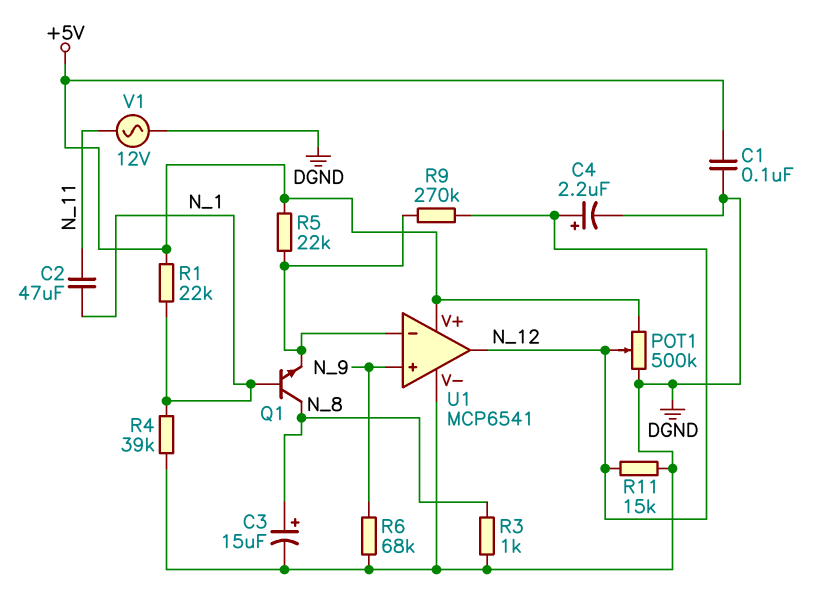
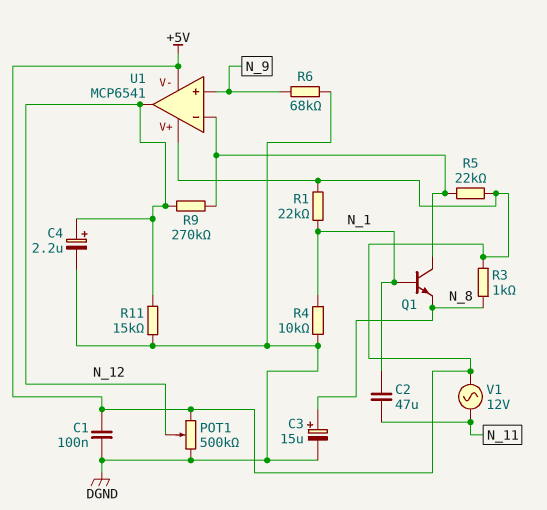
Q1: NPN (B N_1, C N_8, E U1/in-) -> NPN (B N_1, C U1/in-, E N_8)
R3: 1k (DGND, N_8) -> 1k (+5V, N_8)
R4: 39k (DGND, N_1) -> 10k (DGND, N_1)
U1 pin V-: DGND -> +5V
V1: AC 12V (DGND, N_11) -> AC 12V (+5V, N_11)

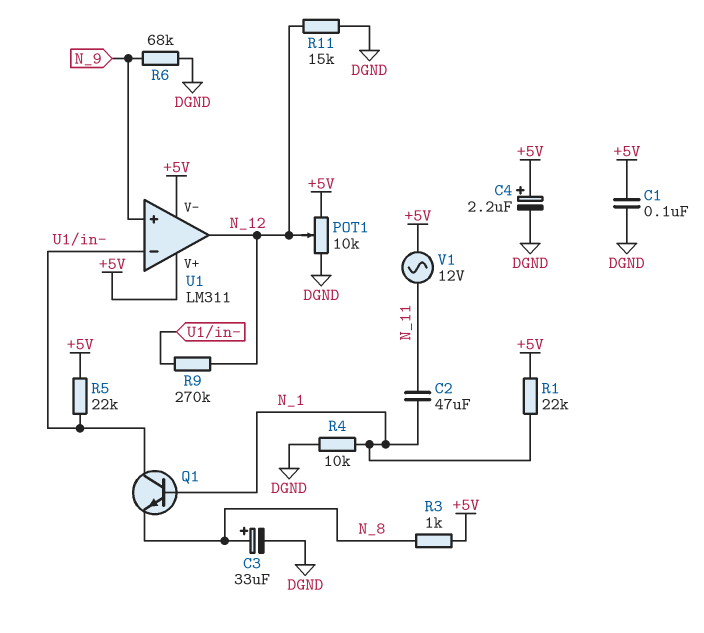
C3: 15uF (plus N_8, minus DGND) -> 33uF (plus N_8, minus DGND)
C4: 2.2uF (plus N_12, minus DGND) -> 2.2uF (plus +5V, minus DGND)
POT1: 500k (+5V, DGND, wiper N_12) -> 10k (+5V, DGND, wiper N_12)
U1: MCP6541 -> LM311

